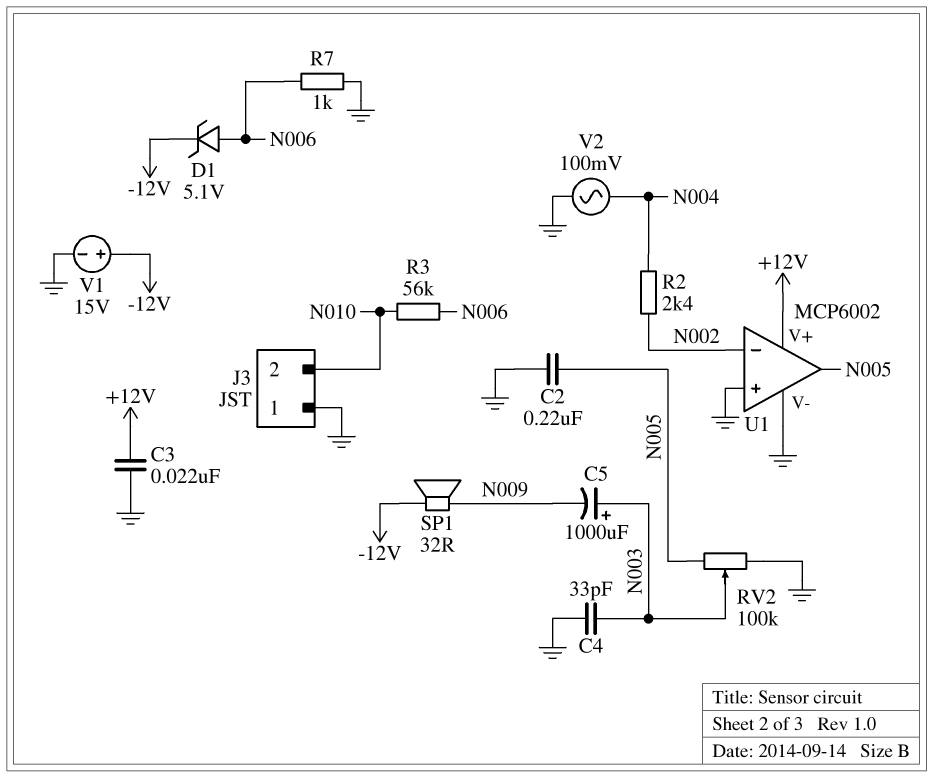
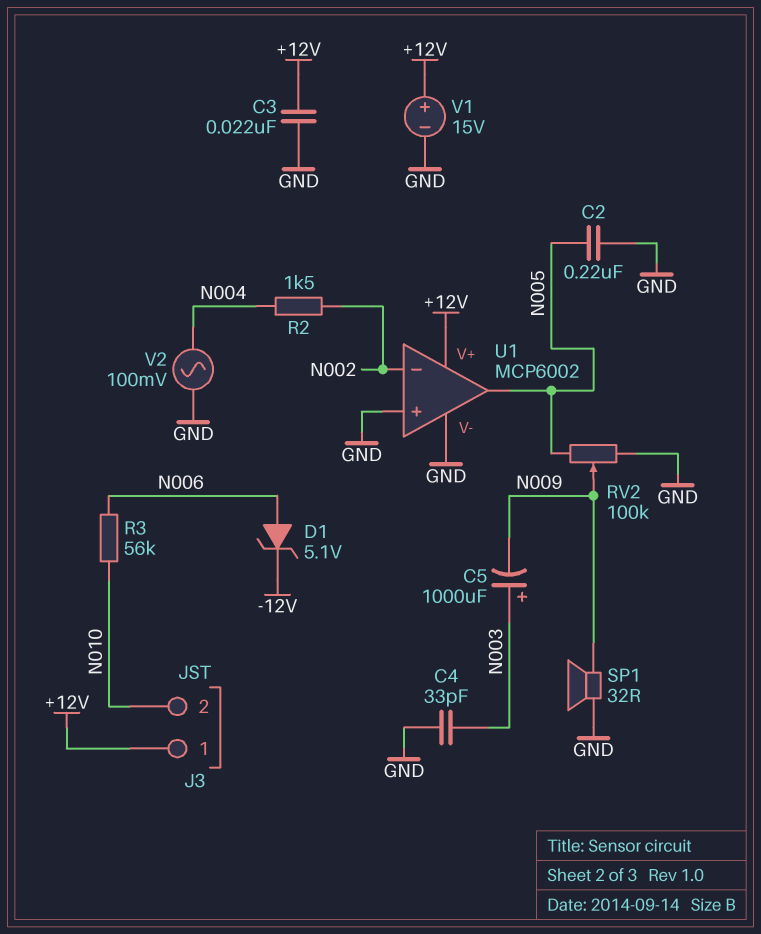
J3 pin 1: GND -> +12V
R2: 2.4k (N002, N004) -> 1.5k (N002, N004)
R7: 1k (GND, N006) -> none
RV2: 100k (GND, N005, wiper N003) -> 100k (GND, N005, wiper N009)
SP1: speaker 32R (-12V, N009) -> speaker 32R (GND, N009)
V1: 15V (plus -12V, minus GND) -> 15V (plus +12V, minus GND)

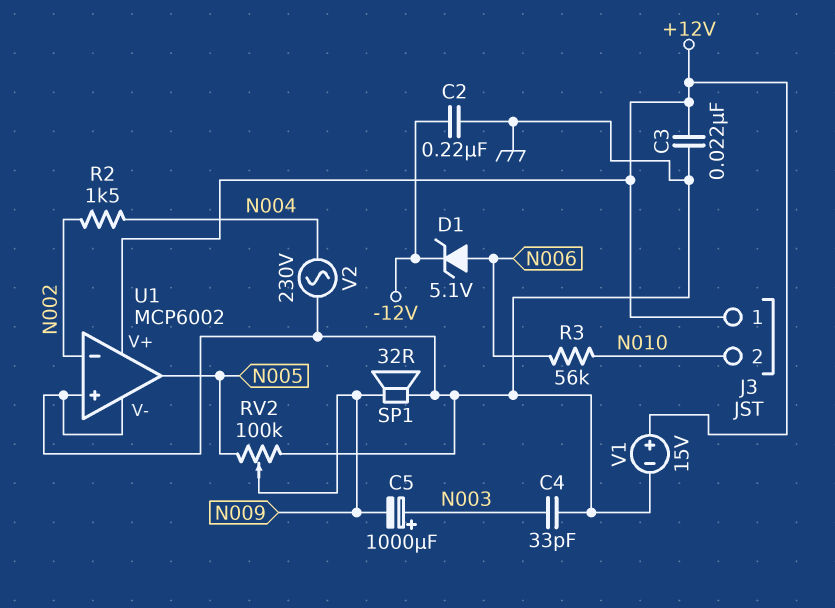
C2: 220nF (GND, N005) -> 220nF (-12V, GND)
V2: AC 100mV (GND, N004) -> AC 230V (GND, N004)

